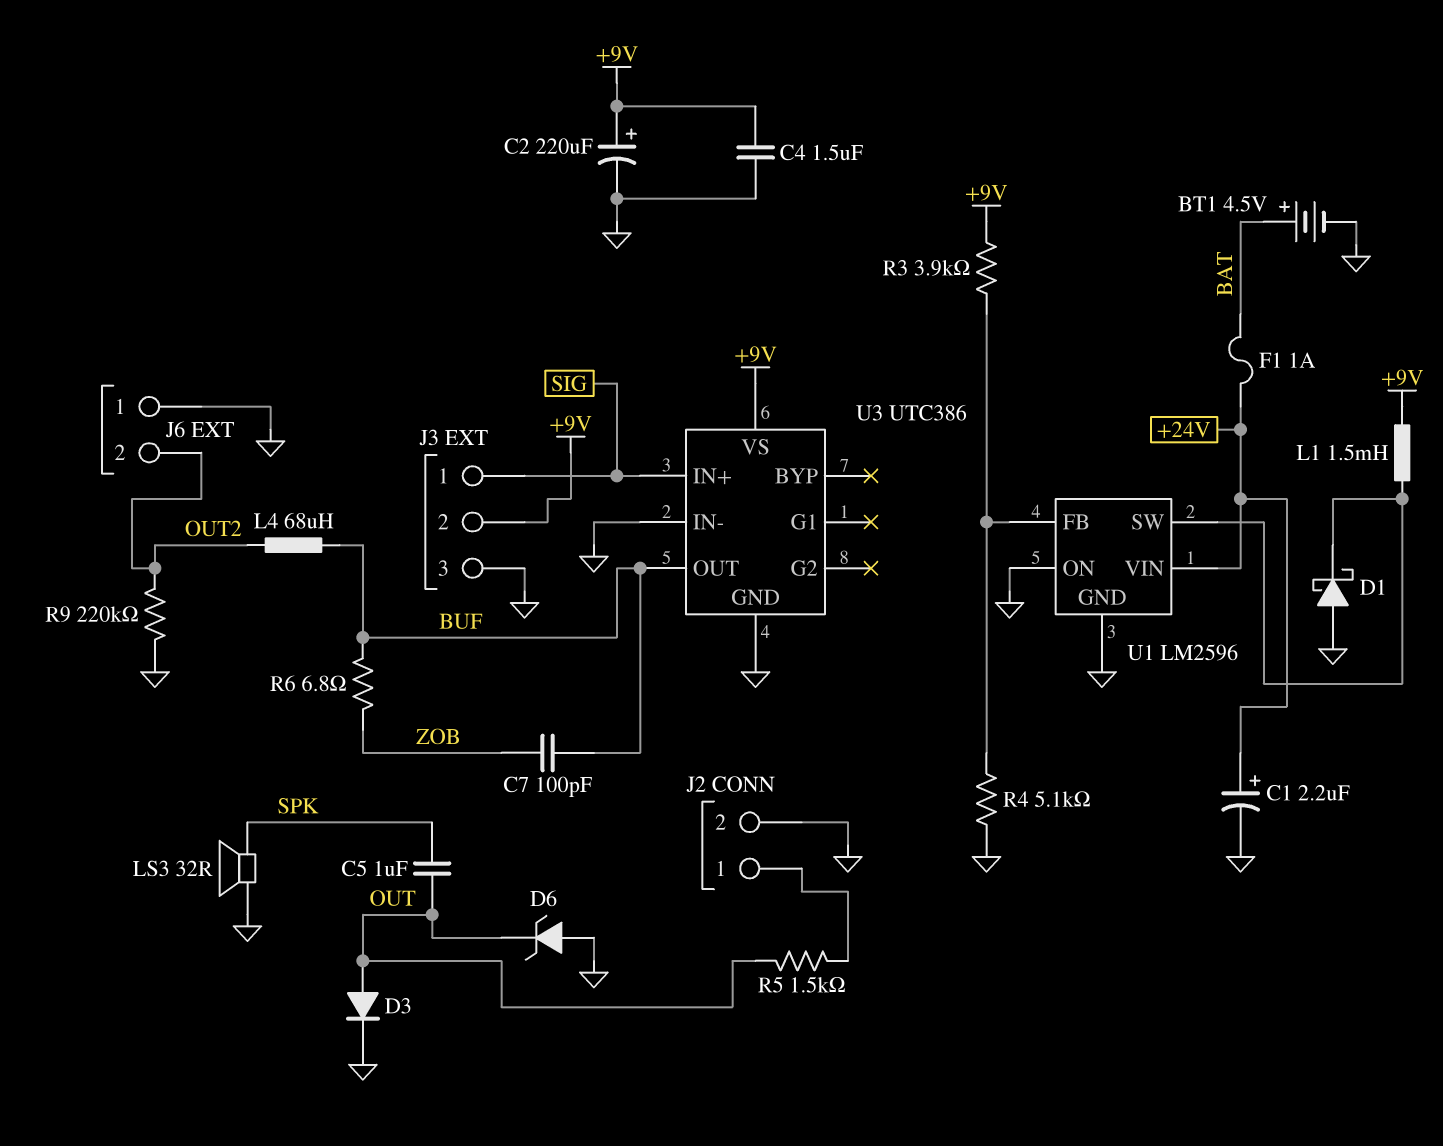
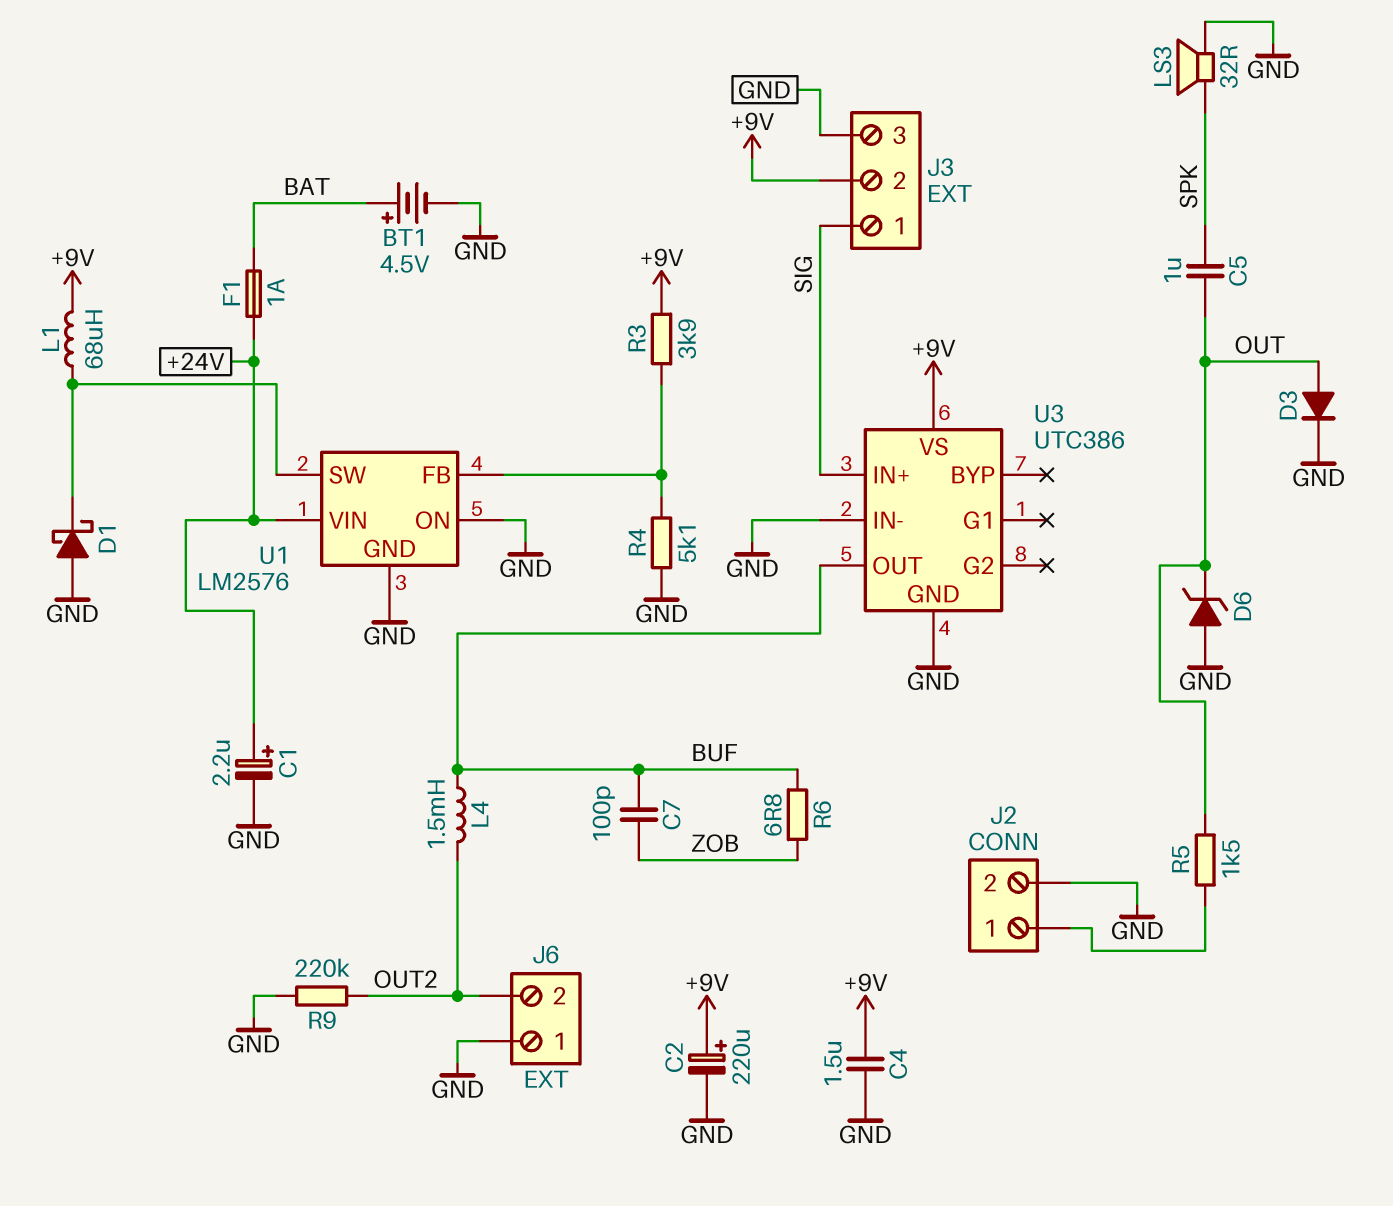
L1: 1.5mH (+9V, U1/SW) -> 68uH (+9V, U1/SW)
L4: 68uH (BUF, OUT2) -> 1.5mH (BUF, OUT2)
U1: LM2596 -> LM2576

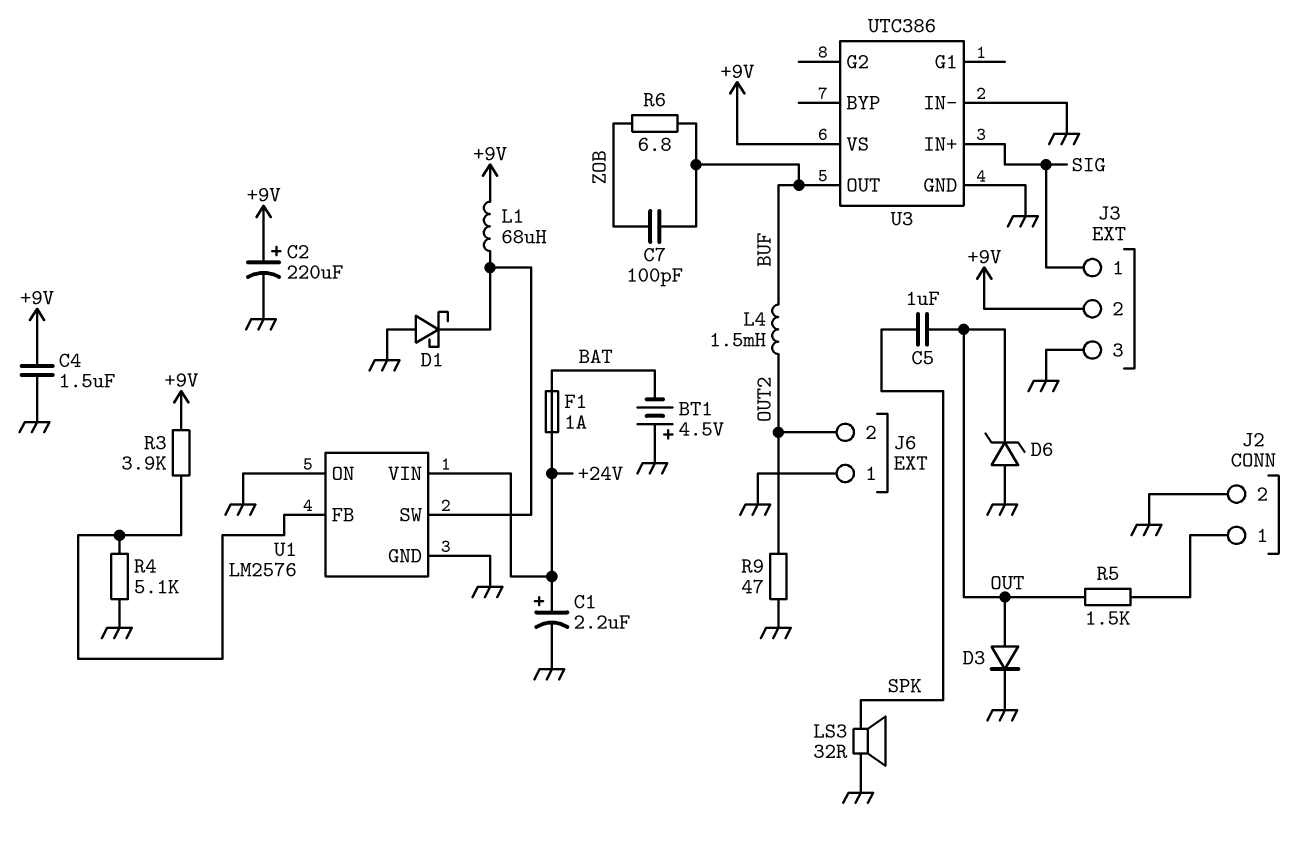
BT1: 4.5V (plus BAT, minus GND) -> 4.5V (plus GND, minus BAT)
R9: 220k (GND, OUT2) -> 47 (GND, OUT2)

